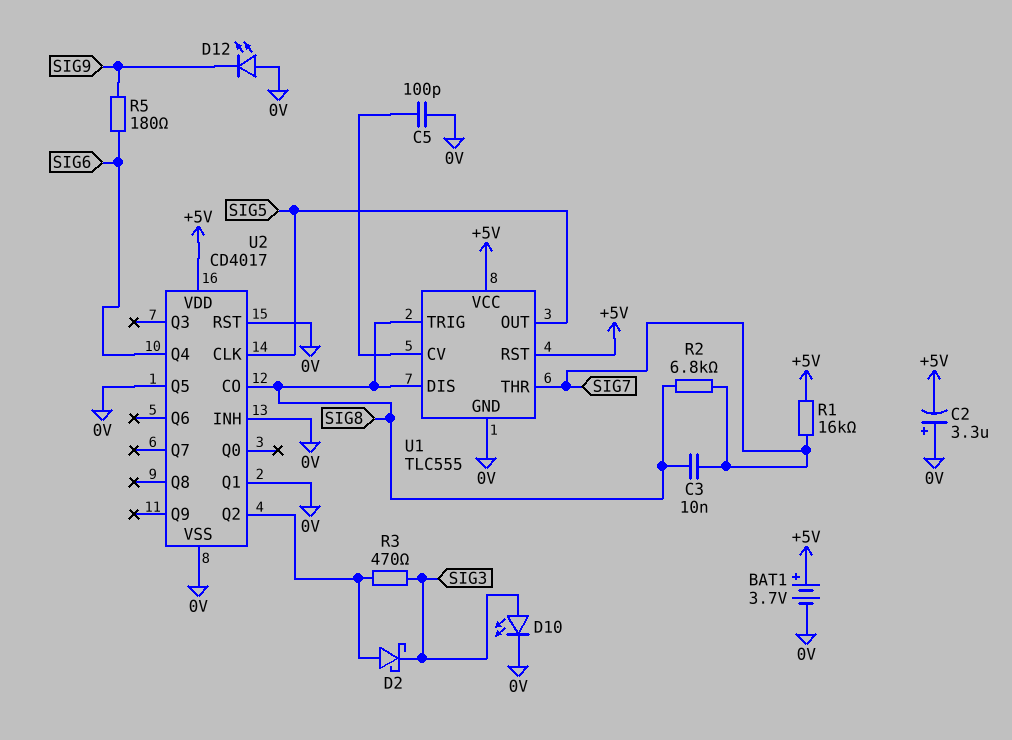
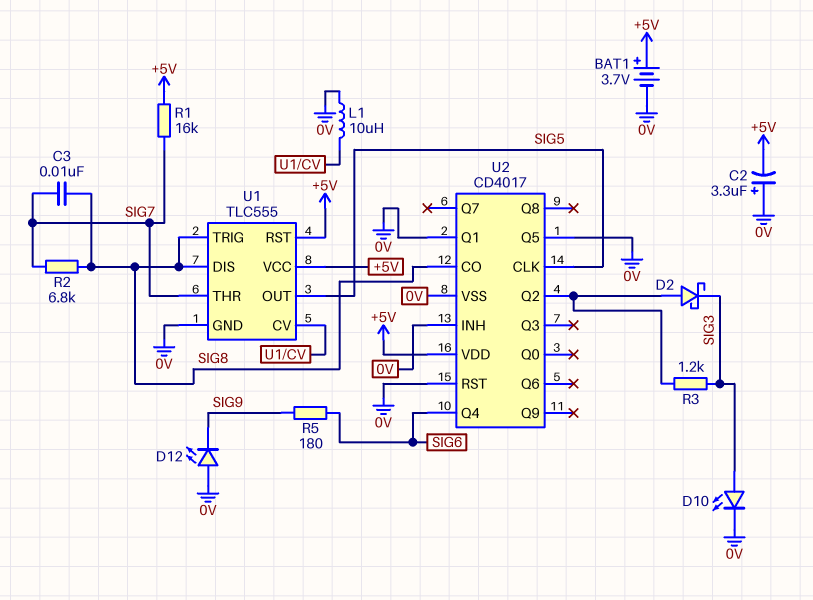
C5: 100pF (0V, U1/CV) -> none
L1: none -> 10uH (0V, U1/CV)
R3: 470 (SIG3, U2/Q2) -> 1.2k (SIG3, U2/Q2)

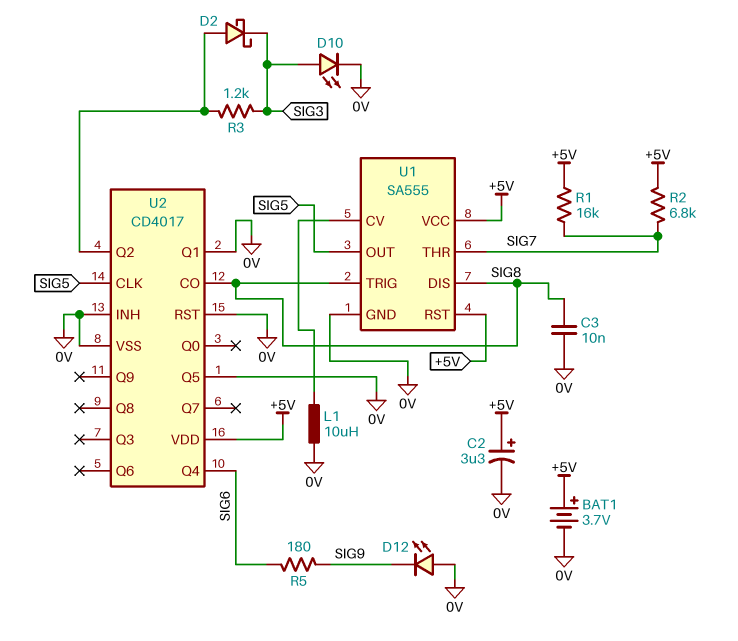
C2: 3.3uF (plus 0V, minus +5V) -> 3.3uF (plus +5V, minus 0V)
C3: 10nF (SIG7, SIG8) -> 10nF (0V, SIG8)
R2: 6.8k (SIG7, SIG8) -> 6.8k (+5V, SIG7)
U1: TLC555 -> SA555

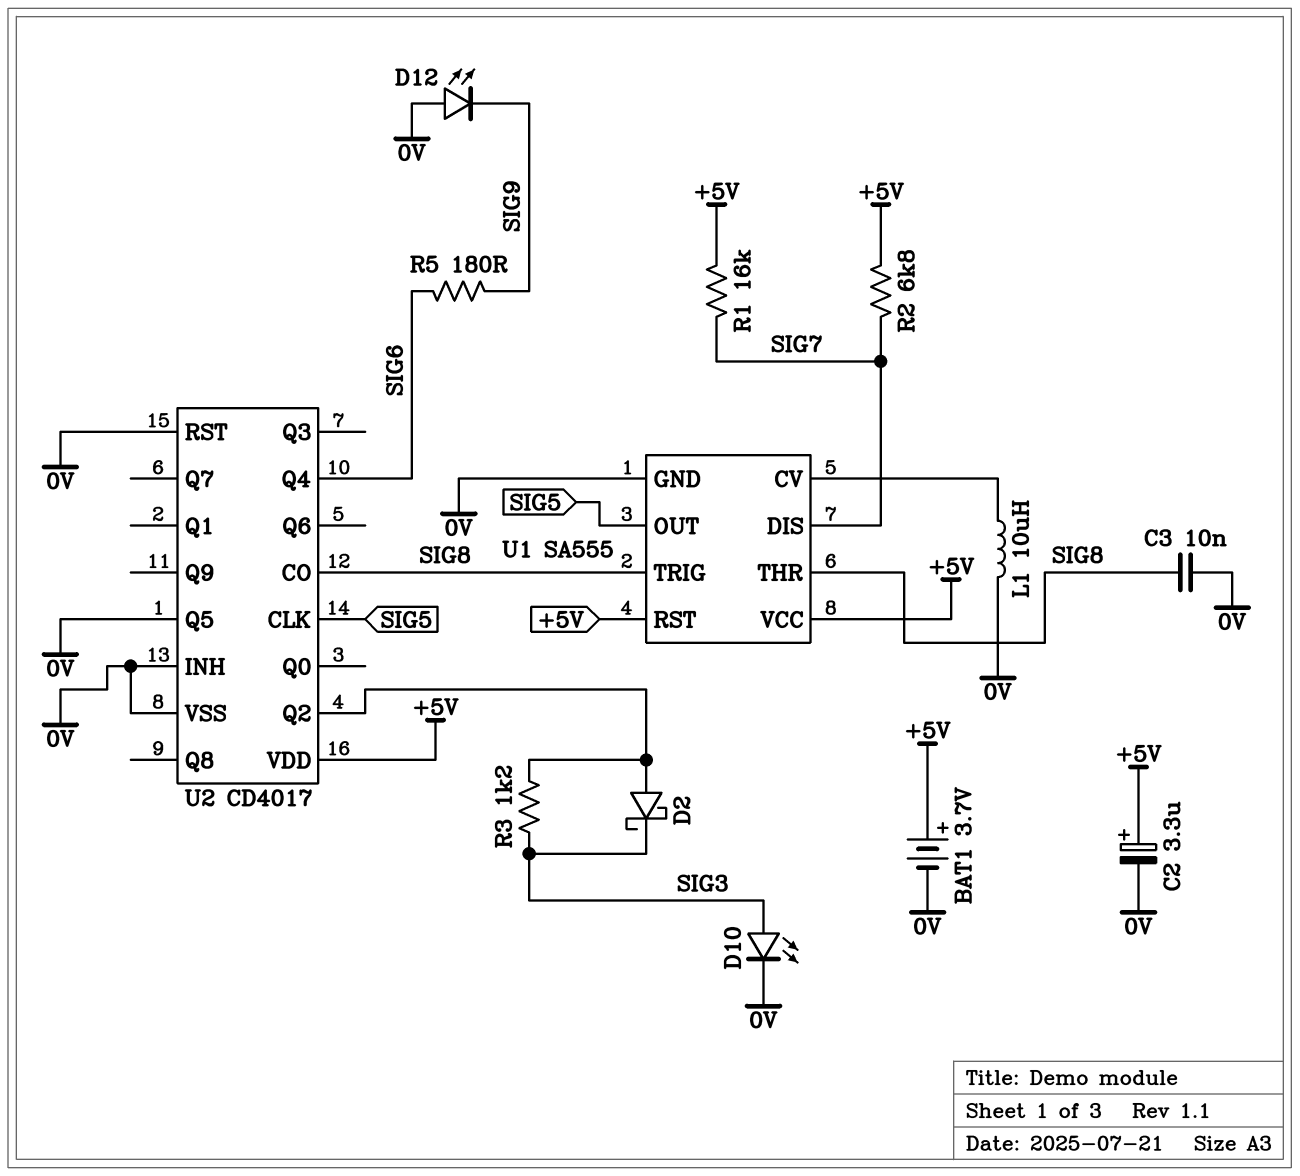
U1 pin DIS: SIG8 -> SIG7
U1 pin THR: SIG7 -> SIG8
U2 pin Q1: 0V -> none

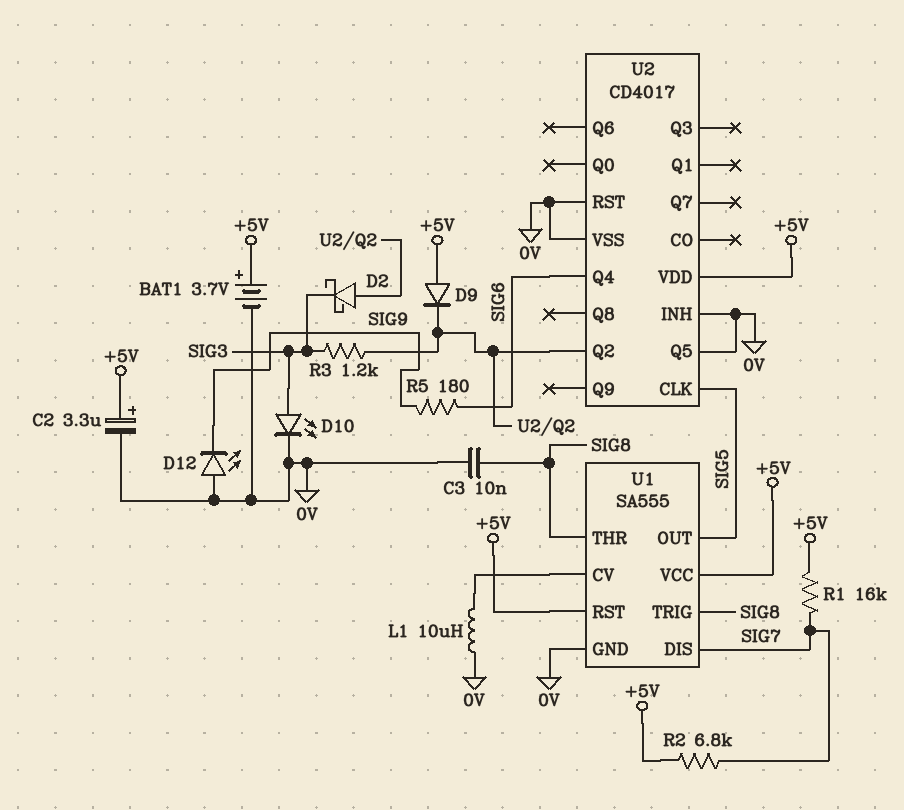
D9: none -> diode (A +5V, K U2/Q2)
U2 pin CO: SIG8 -> none

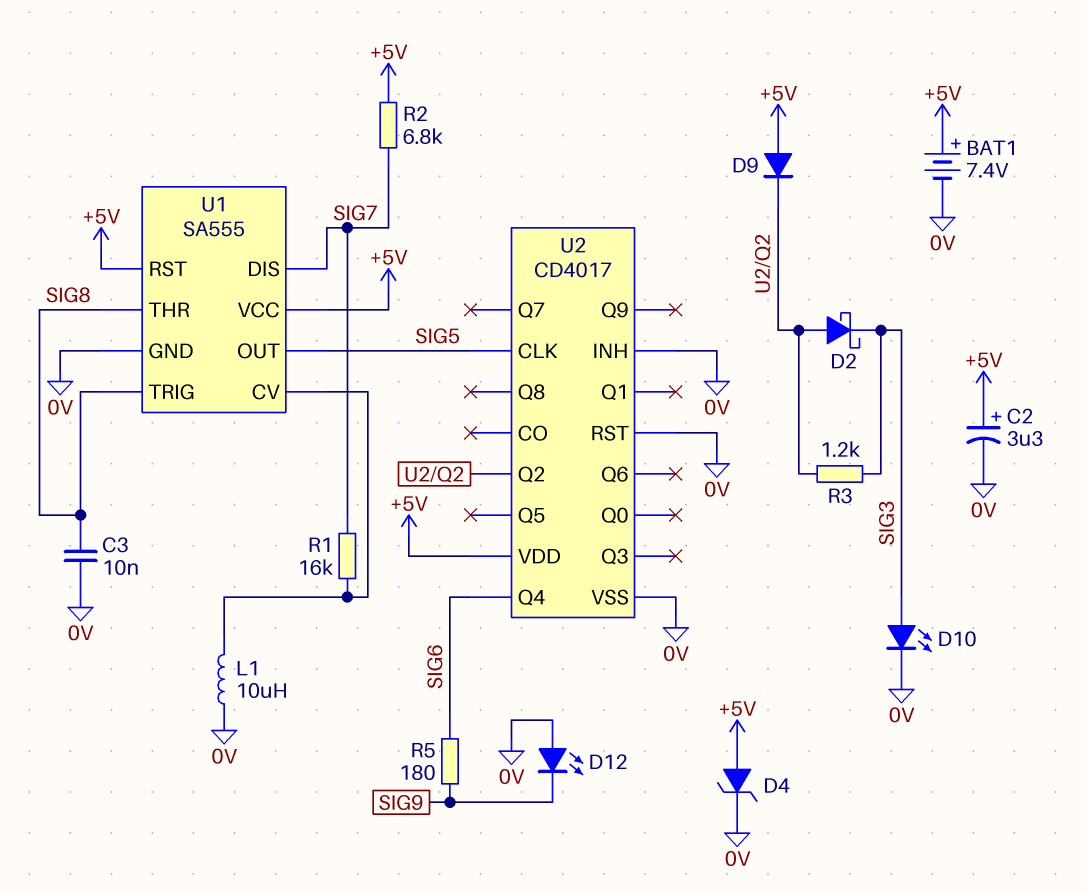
BAT1: 3.7V (plus +5V, minus 0V) -> 7.4V (plus +5V, minus 0V)
D4: none -> zener (A +5V, K 0V)
R1: 16k (+5V, SIG7) -> 16k (SIG7, U1/CV)
U2 pin Q5: 0V -> none

